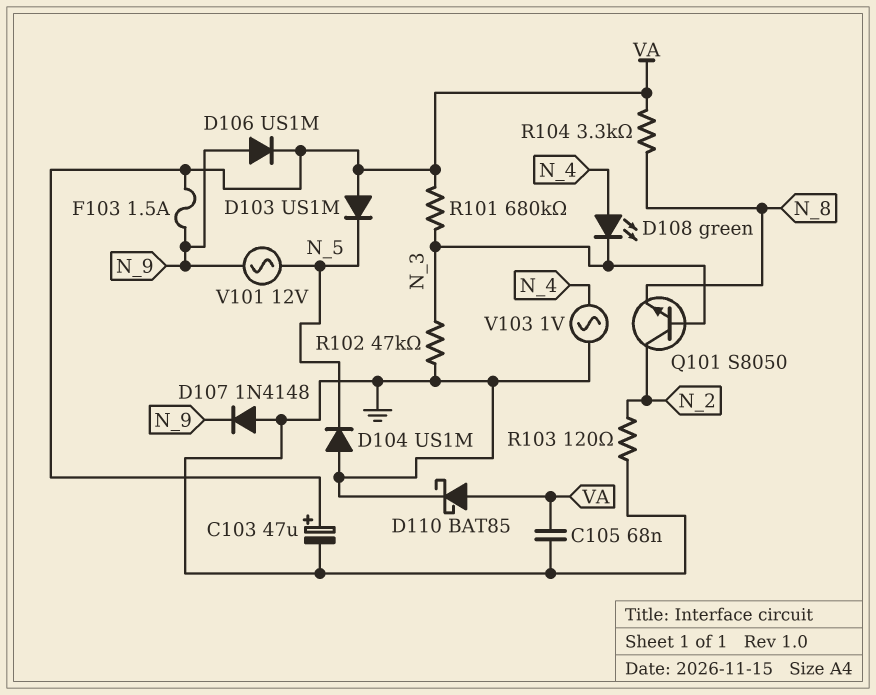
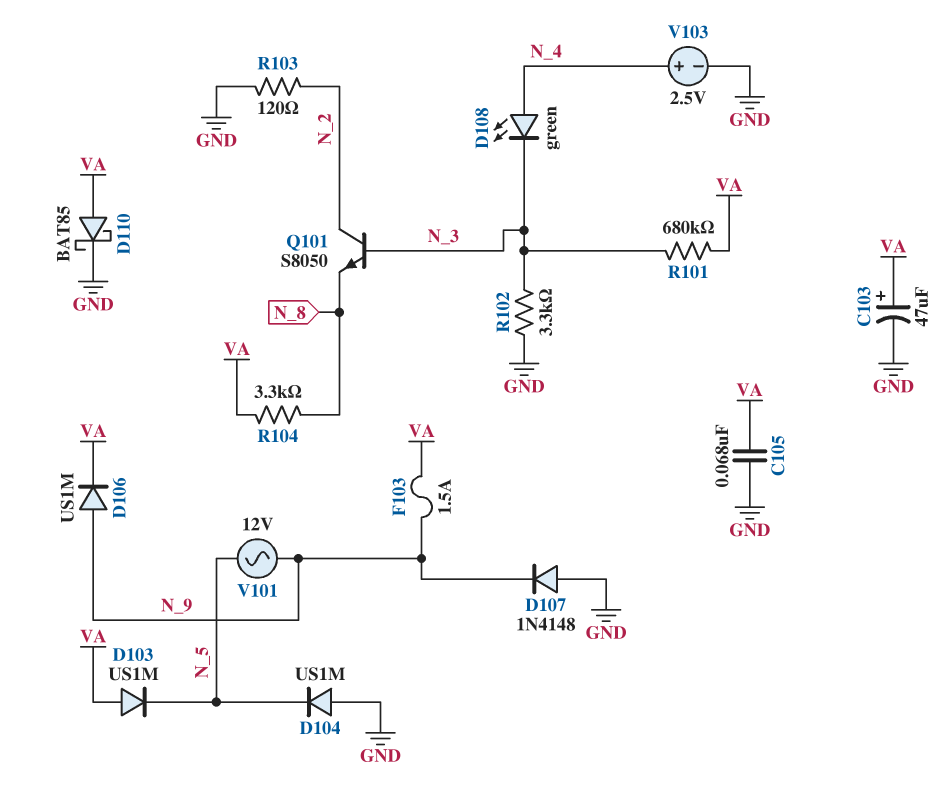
R102: 47k (GND, N_3) -> 3.3k (GND, N_3)
V103: AC 1V (GND, N_4) -> 2.5V (plus N_4, minus GND)

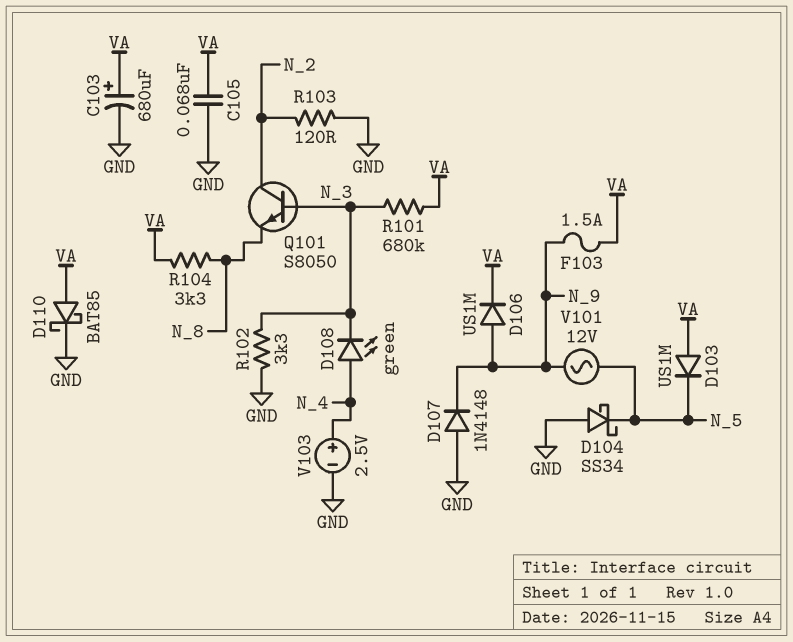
C103: 47uF (plus VA, minus GND) -> 680uF (plus VA, minus GND)
D104: diode US1M (A GND, K N_5) -> schottky SS34 (A GND, K N_5)

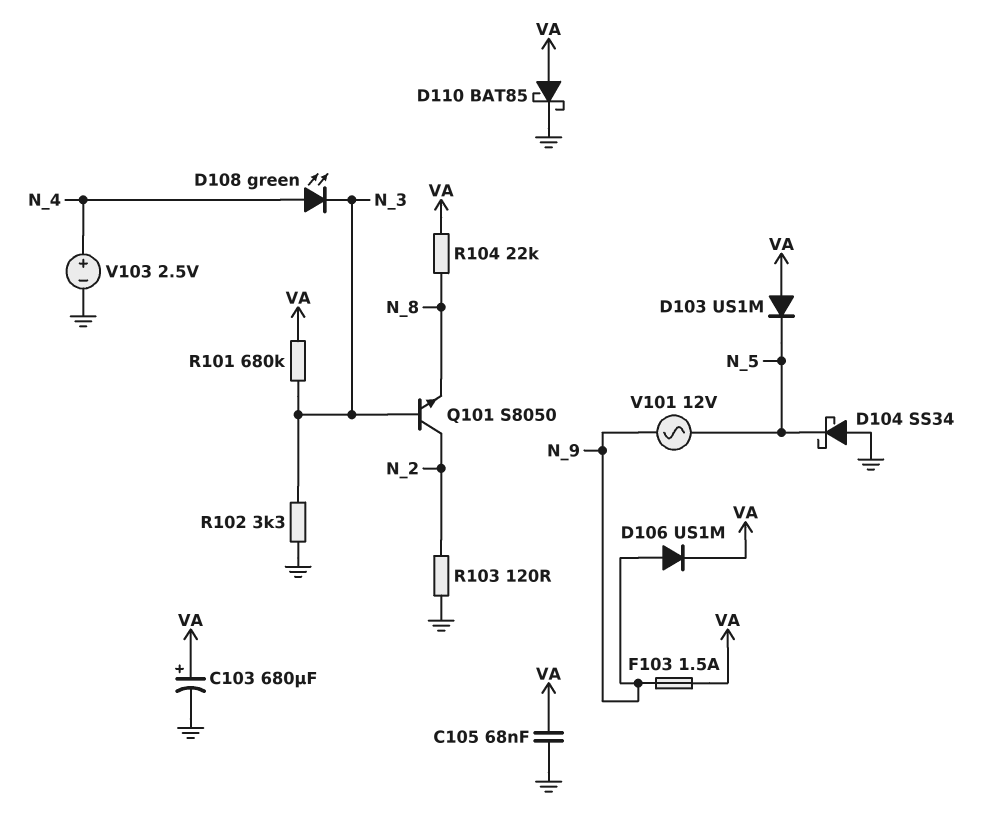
D107: diode 1N4148 (A GND, K N_9) -> none
R104: 3.3k (N_8, VA) -> 22k (N_8, VA)

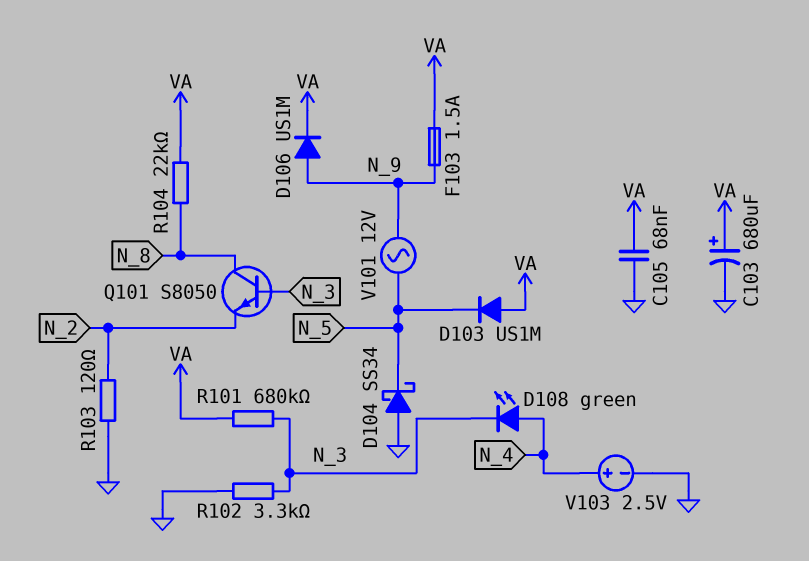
D110: schottky BAT85 (A VA, K GND) -> none
Q101: NPN S8050 (B N_3, C N_2, E N_8) -> NPN S8050 (B N_3, C N_8, E N_2)

